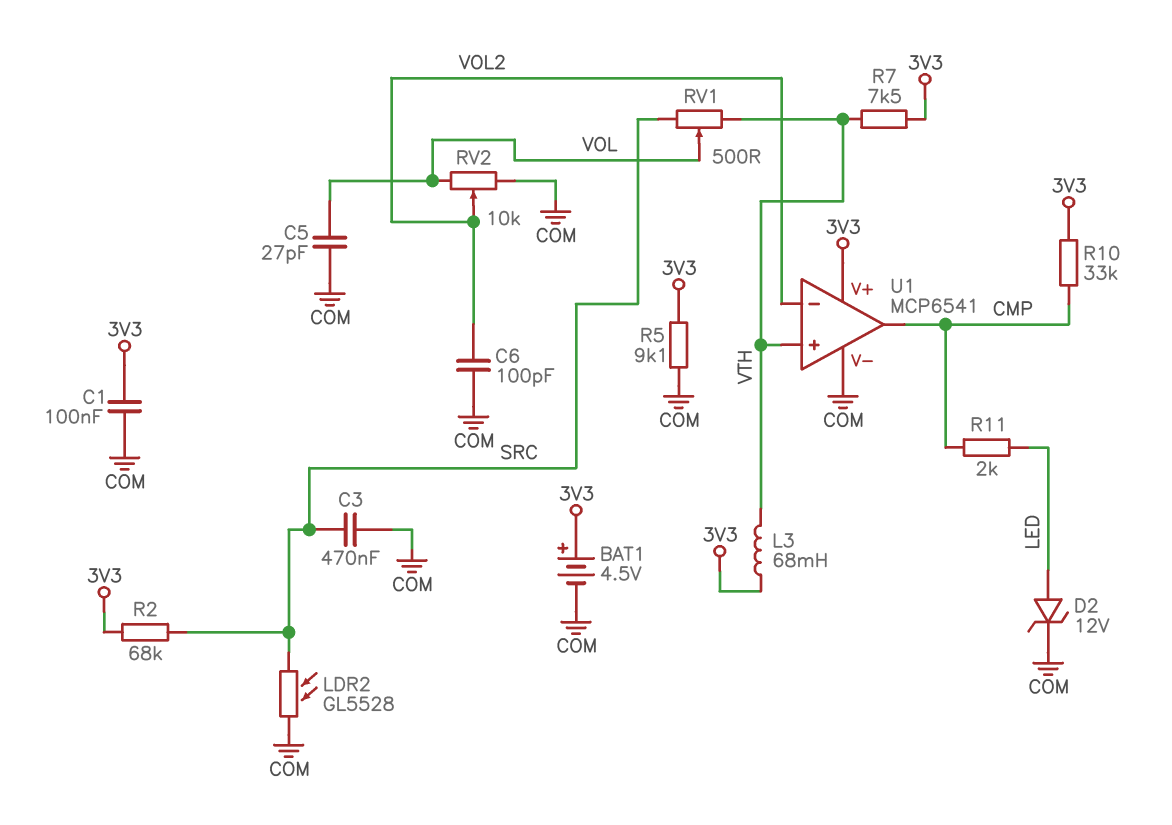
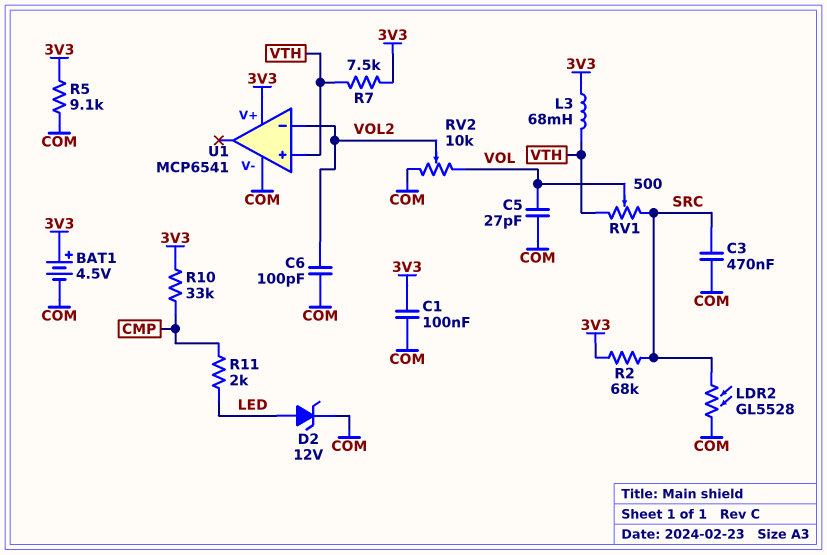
U1 pin out: CMP -> none

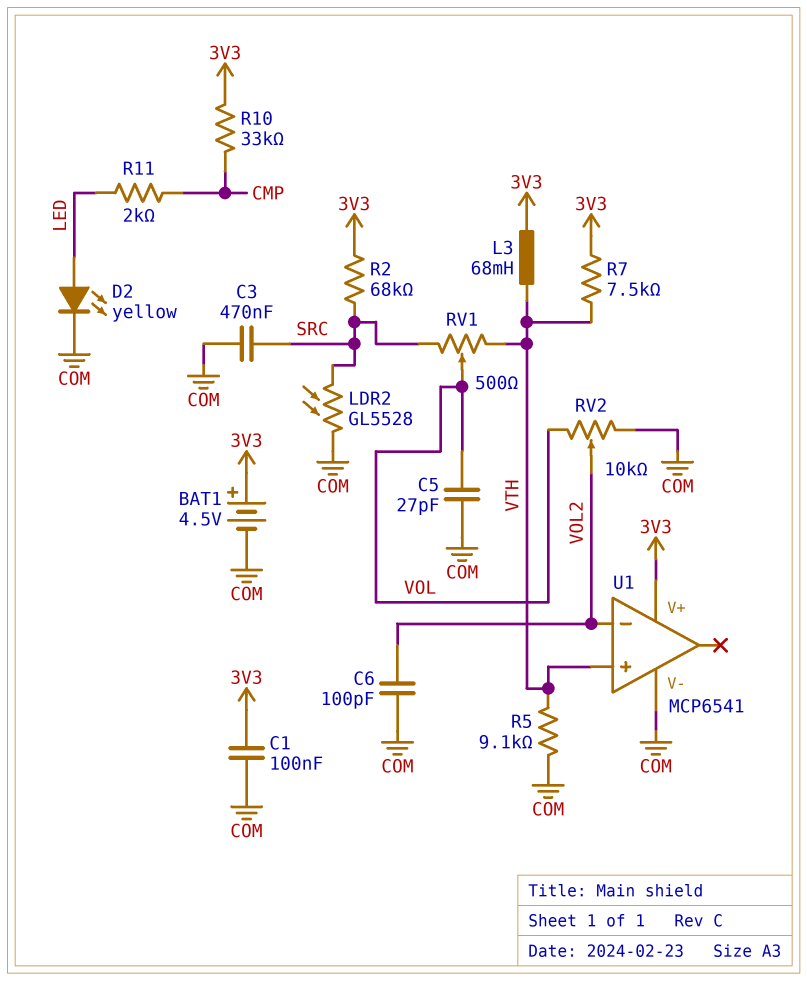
D2: zener 12V (A LED, K COM) -> LED yellow (A LED, K COM)
R5: 9.1k (3V3, COM) -> 9.1k (COM, VTH)

